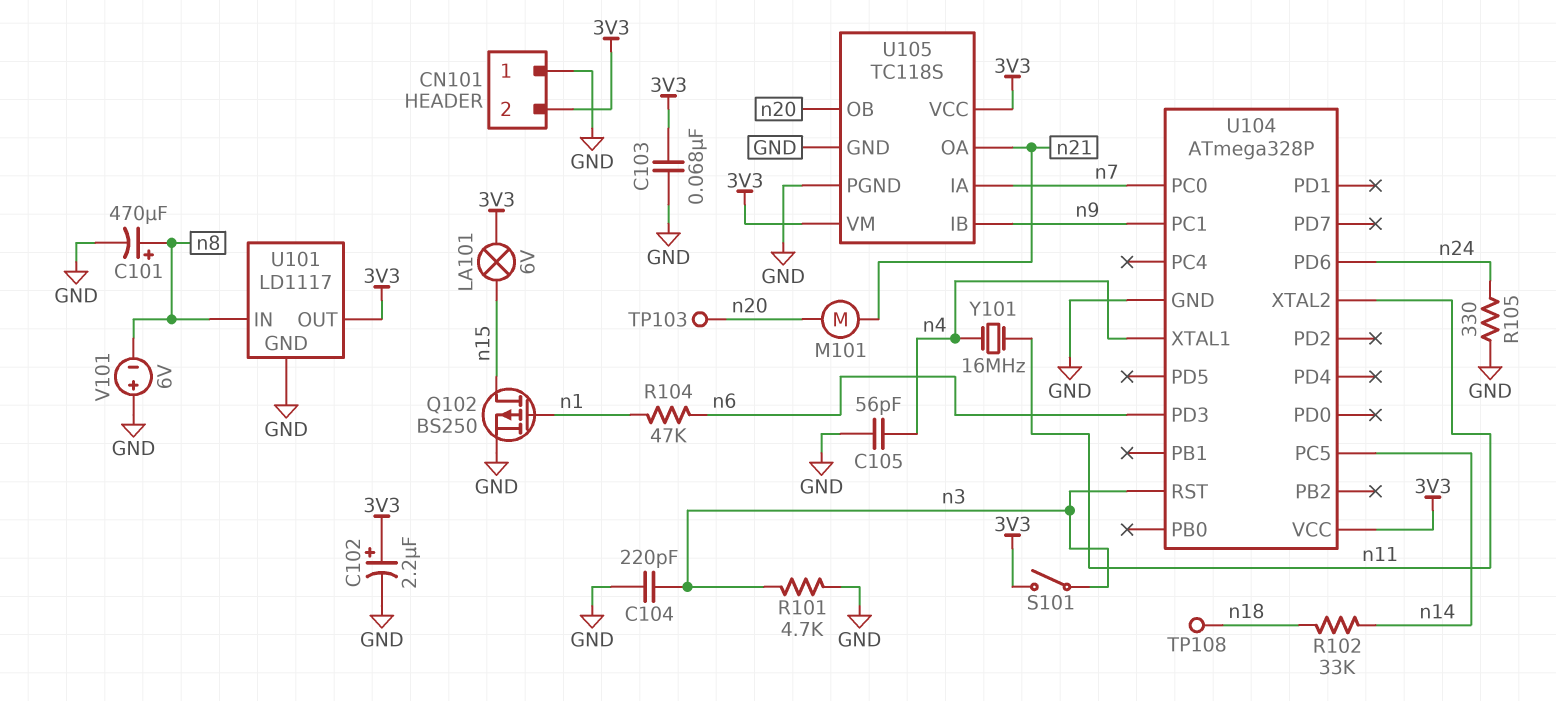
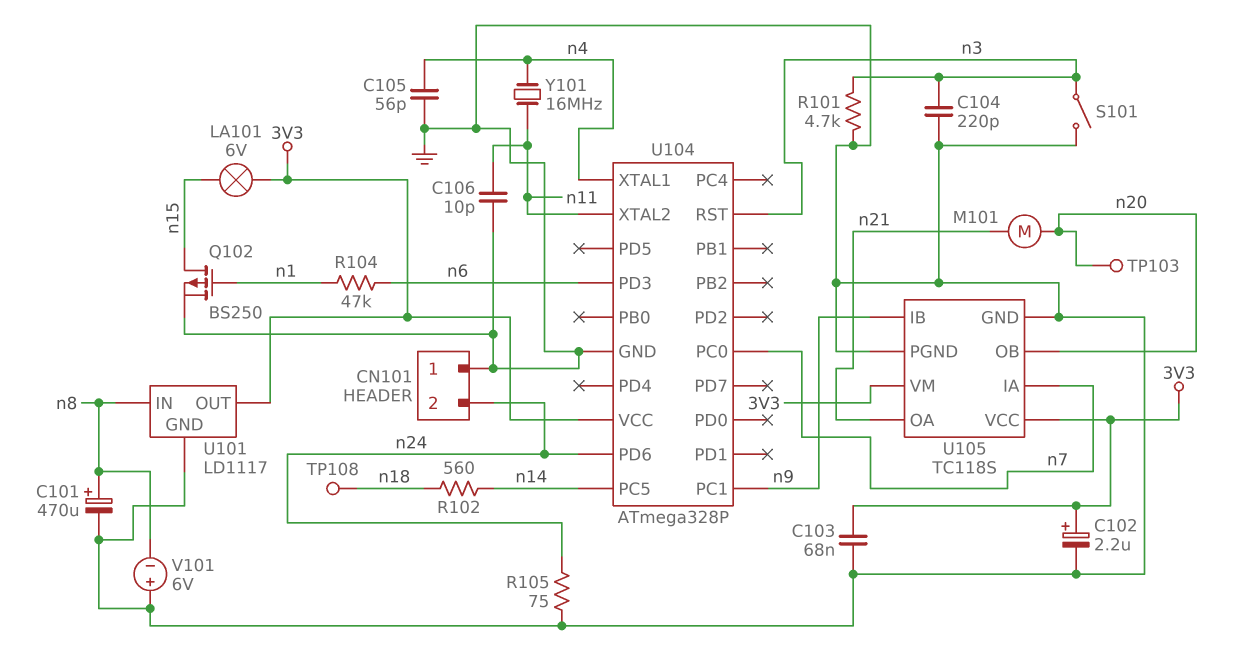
C106: none -> 10pF (GND, n11)
CN101 pin 2: 3V3 -> n24
R102: 33k (n14, n18) -> 560 (n14, n18)
R105: 330 (GND, n24) -> 75 (GND, n24)
S101: switch (3V3, n3) -> switch (GND, n3)

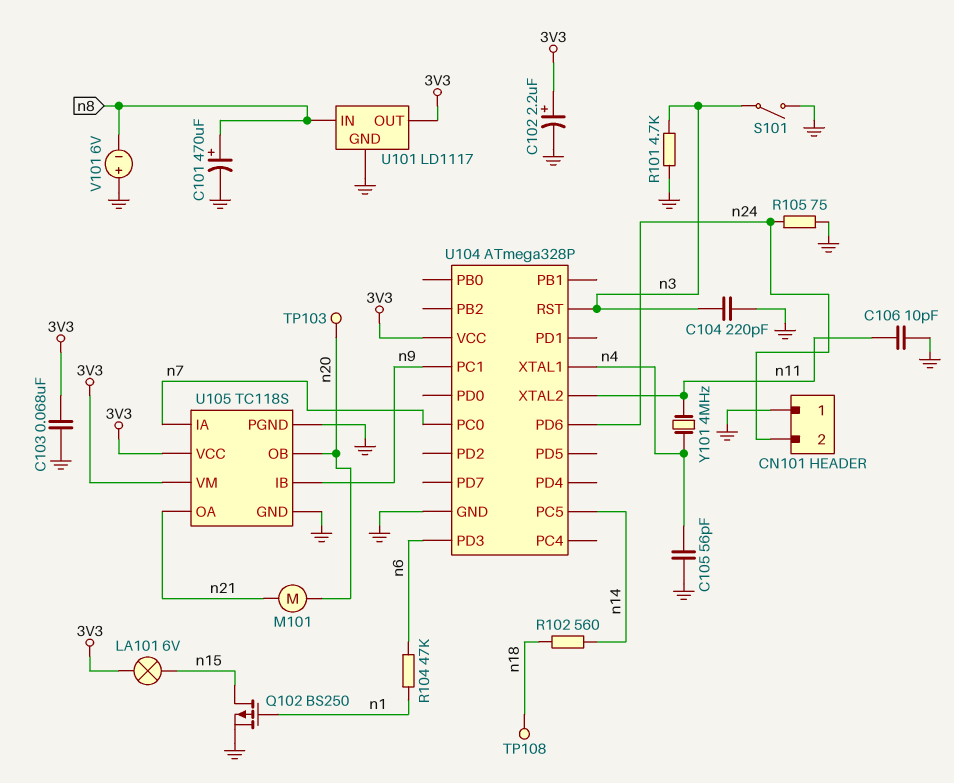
Y101: 16MHz (n4, n11) -> 4MHz (n4, n11)

